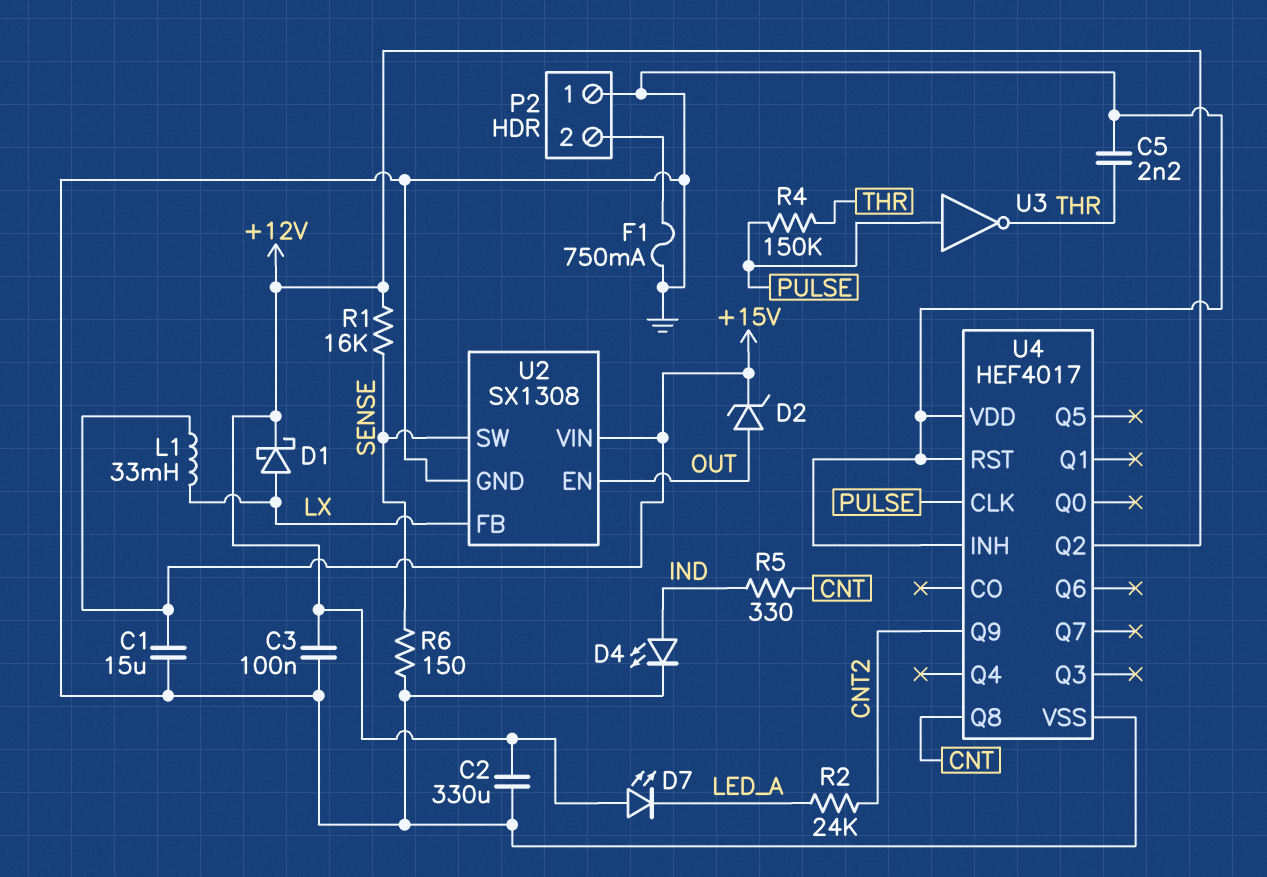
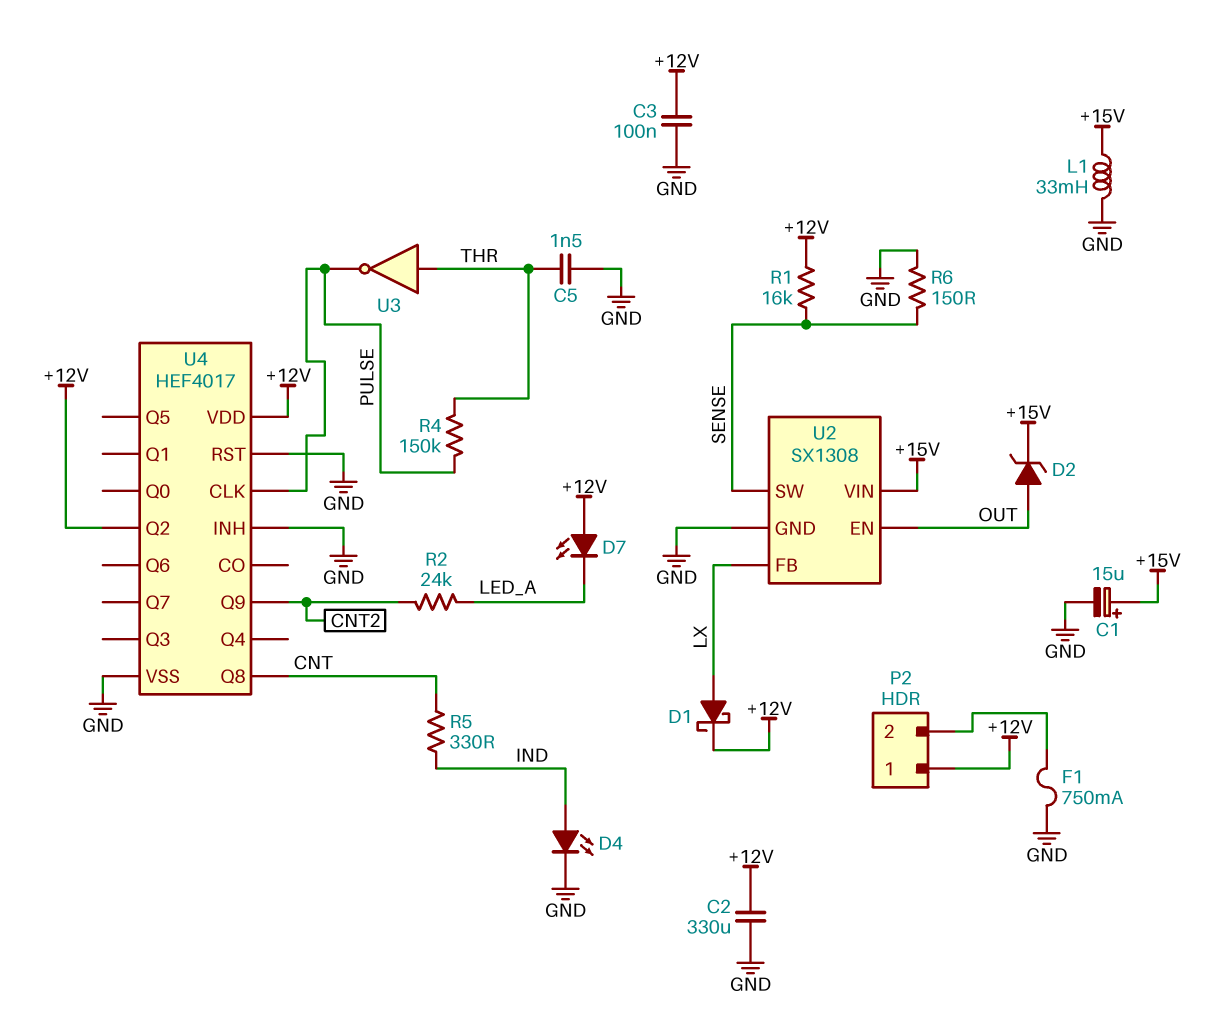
C1: 15uF (+15V, GND) -> 15uF (plus +15V, minus GND)
C5: 2.2nF (GND, THR) -> 1.5nF (GND, THR)
L1: 33mH (+15V, LX) -> 33mH (+15V, GND)
P2 pin 1: GND -> +12V
U3: NOT (in PULSE, out THR) -> NOT (in THR, out PULSE)
U4 pin VDD: GND -> +12V

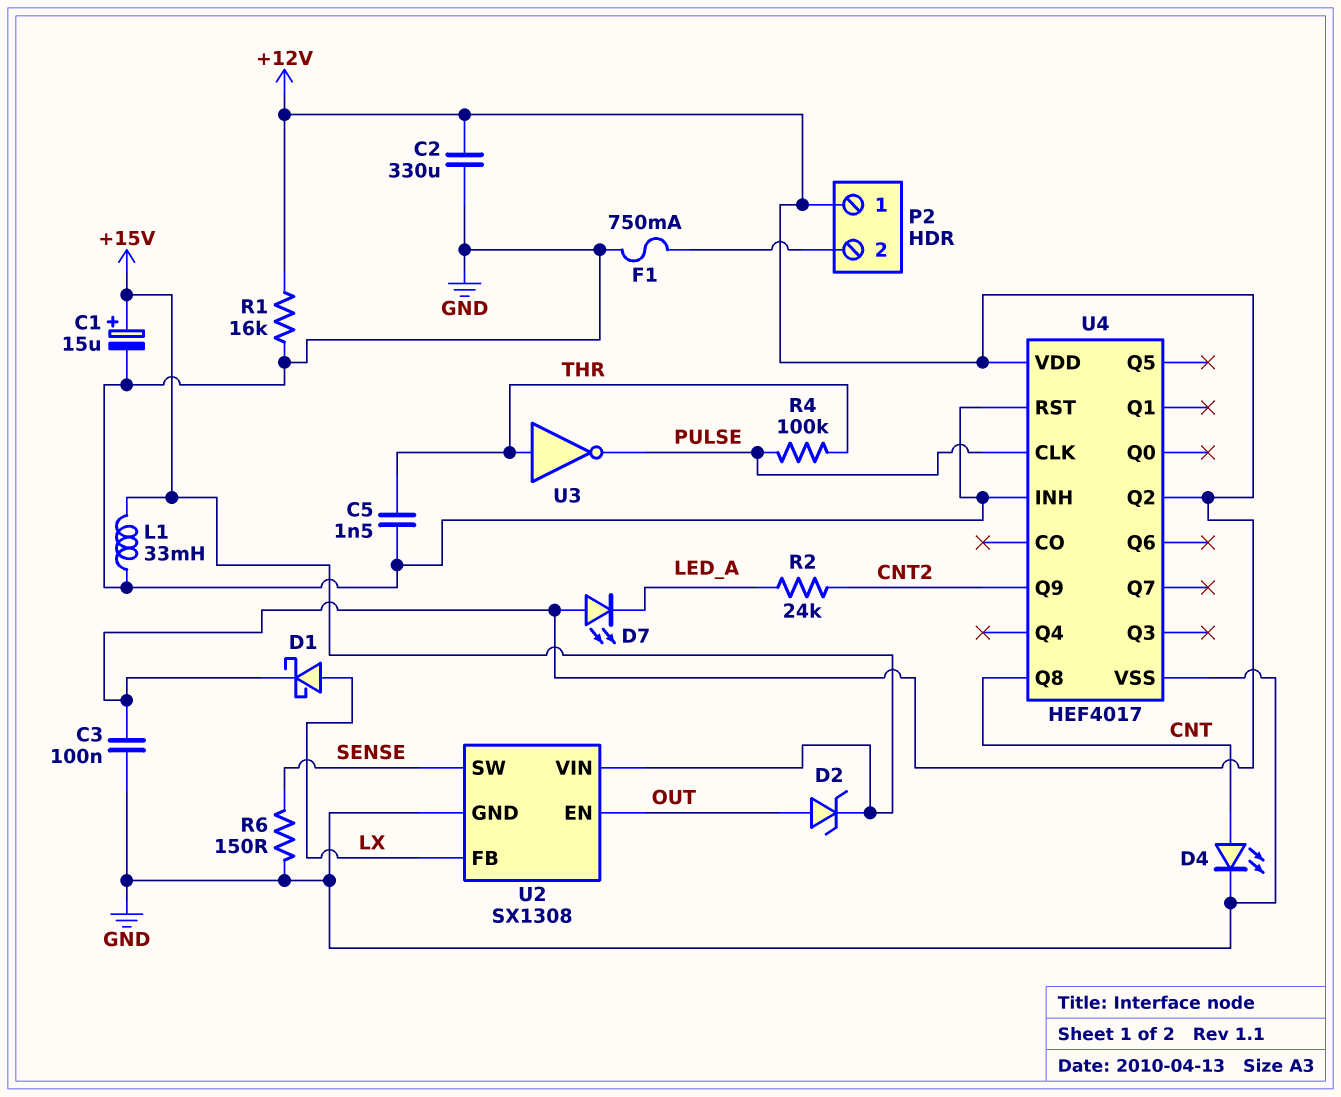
D4: LED (A IND, K GND) -> LED (A CNT, K GND)
R1: 16k (+12V, SENSE) -> 16k (+12V, GND)
R4: 150k (PULSE, THR) -> 100k (PULSE, THR)
R5: 330 (CNT, IND) -> none

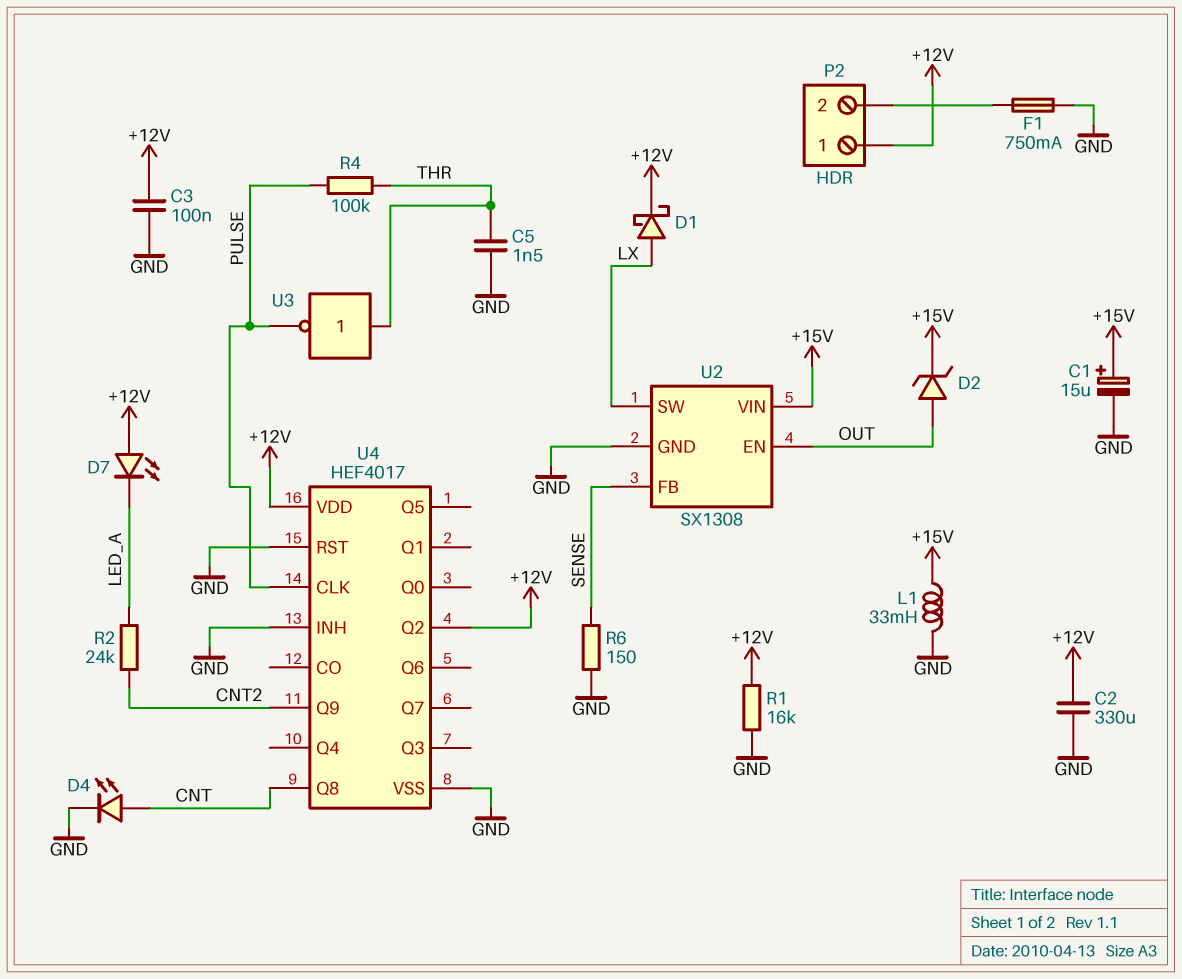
U2 pin FB: LX -> SENSE
U2 pin SW: SENSE -> LX

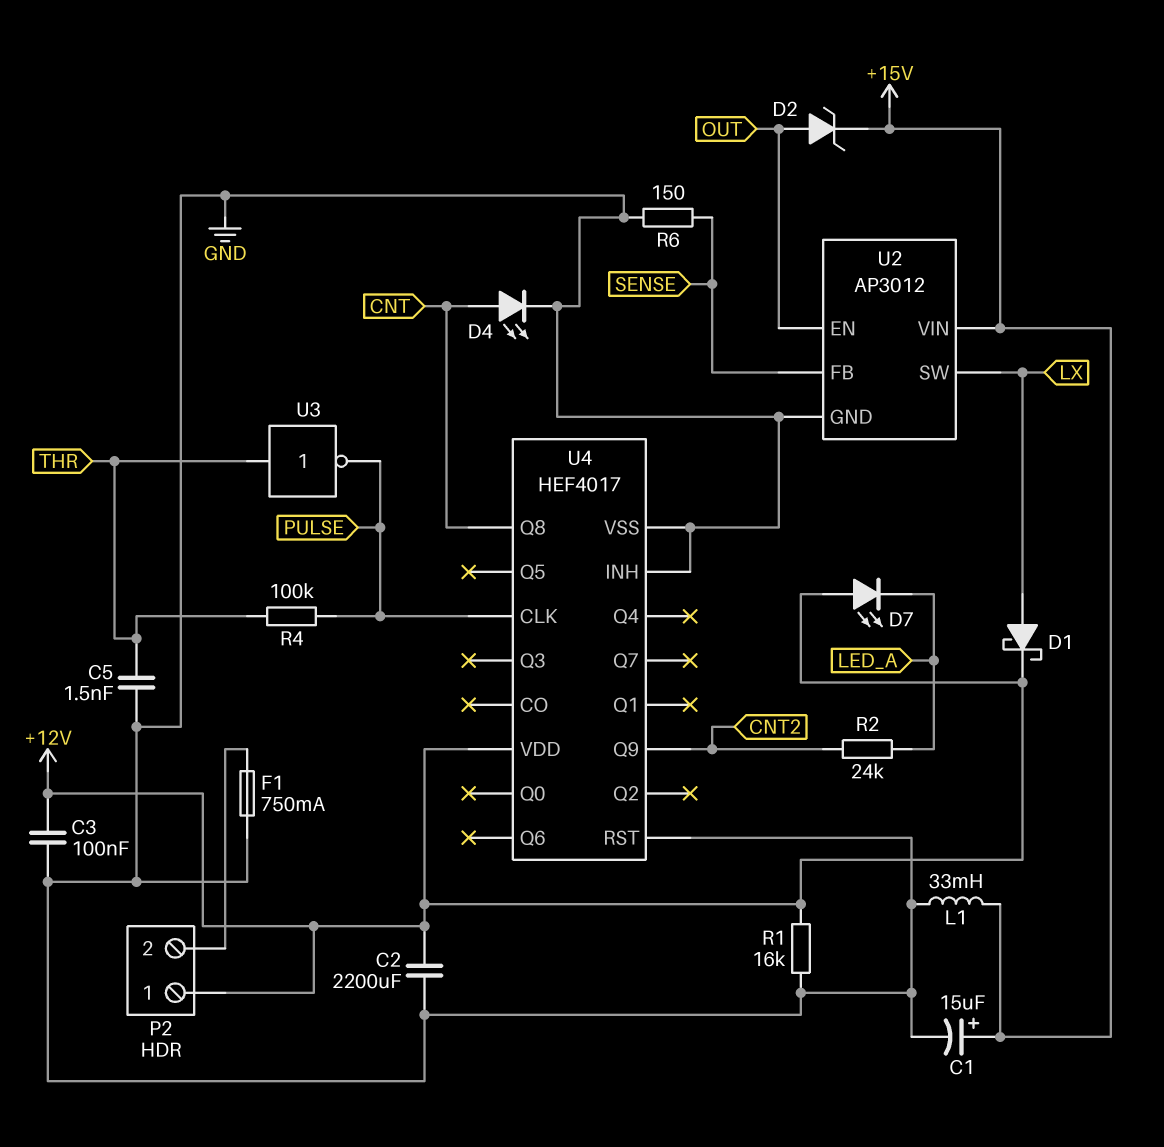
C2: 330uF (+12V, GND) -> 2200uF (+12V, GND)
U2: SX1308 -> AP3012
U4 pin Q2: +12V -> none

